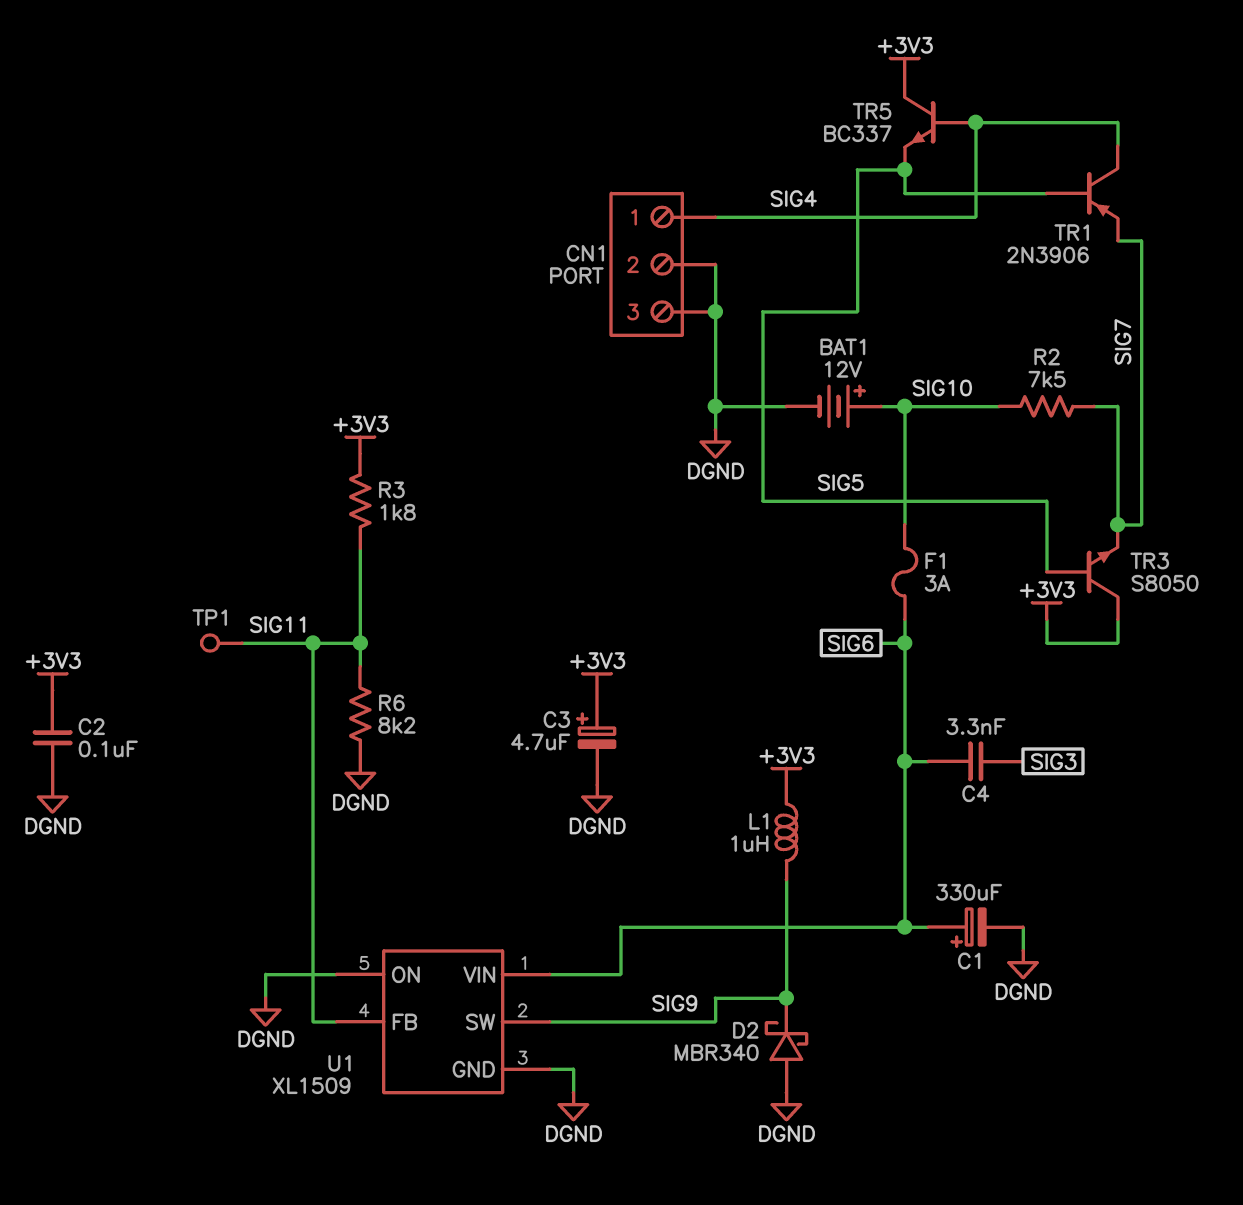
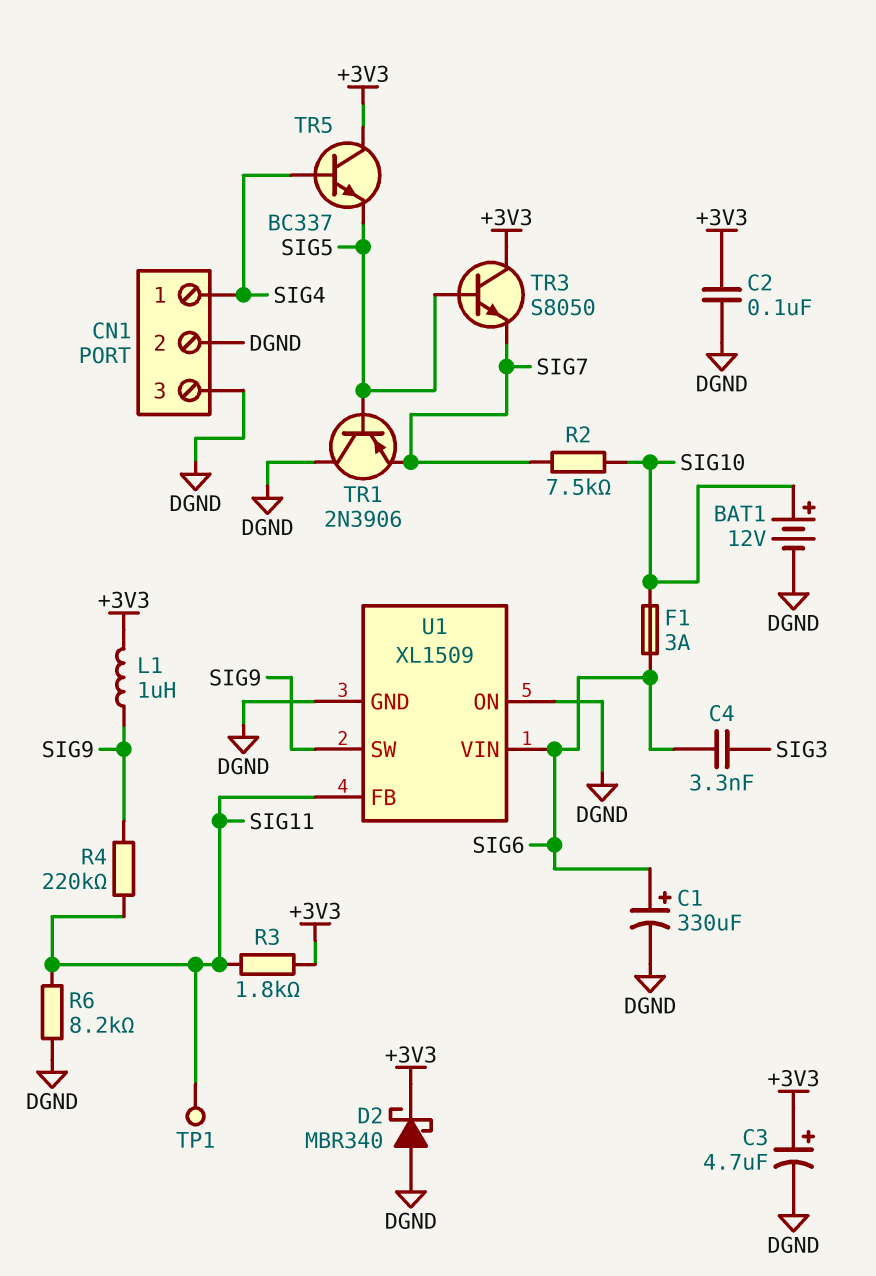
D2: schottky MBR340 (A DGND, K SIG9) -> schottky MBR340 (A DGND, K +3V3)
R4: none -> 220k (SIG9, SIG11)
TR1: PNP 2N3906 (B SIG5, C SIG4, E SIG7) -> PNP 2N3906 (B SIG5, C DGND, E SIG7)

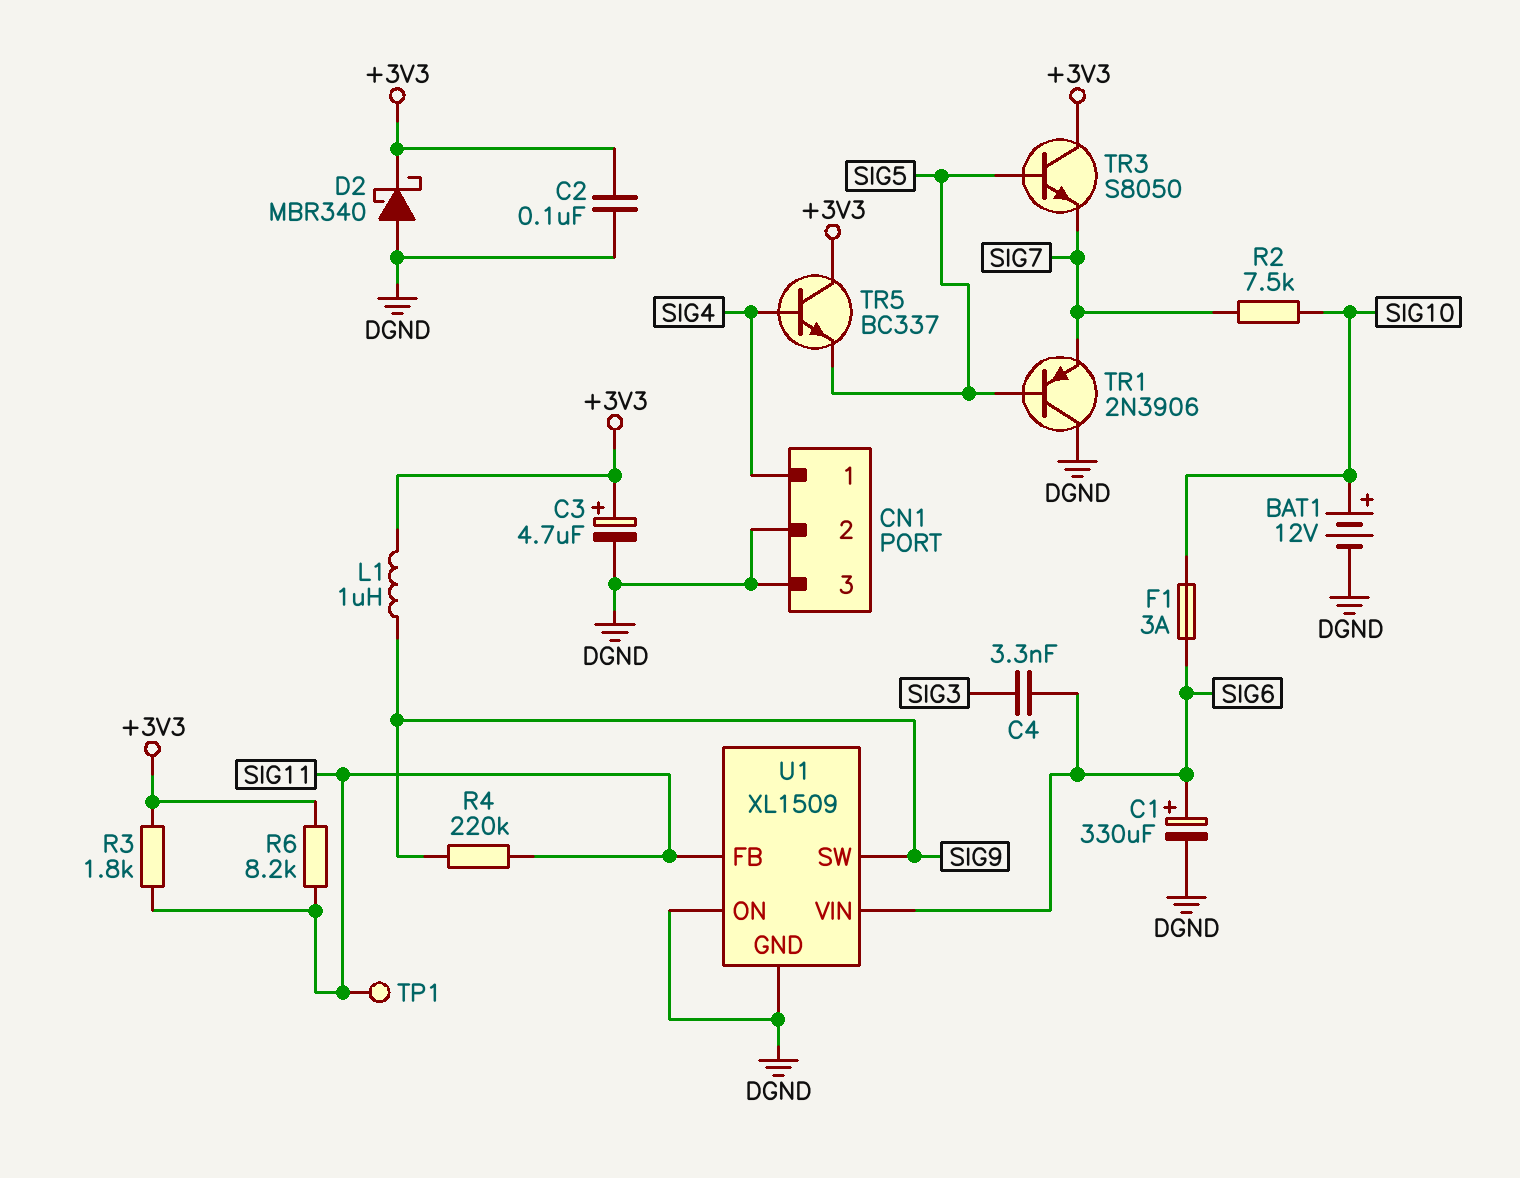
R6: 8.2k (DGND, SIG11) -> 8.2k (+3V3, SIG11)

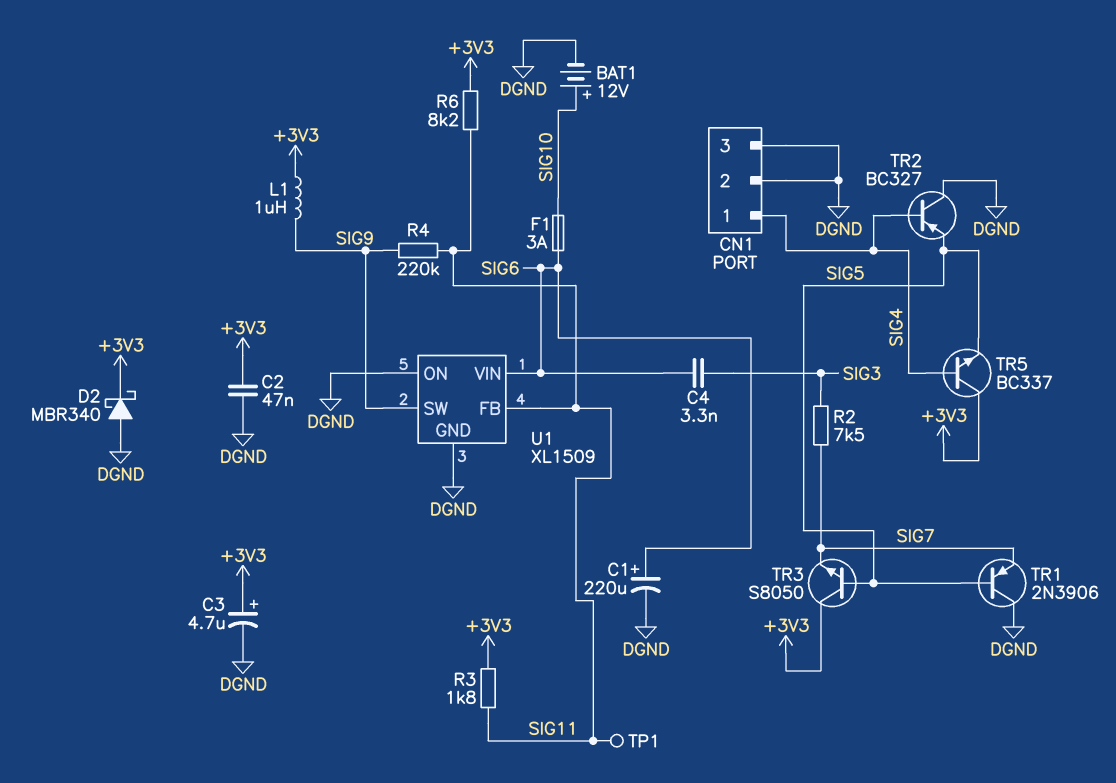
C1: 330uF (plus SIG6, minus DGND) -> 220uF (plus SIG6, minus DGND)
C2: 100nF (+3V3, DGND) -> 47nF (+3V3, DGND)
R2: 7.5k (SIG7, SIG10) -> 7.5k (SIG3, SIG7)
TR2: none -> PNP BC327 (B SIG4, C DGND, E SIG5)

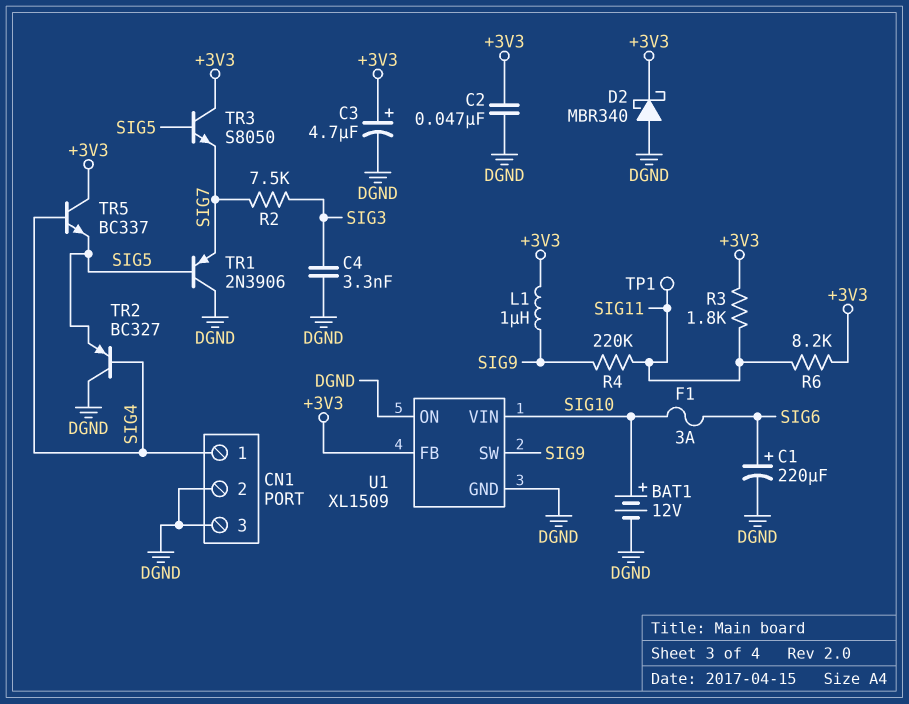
C4: 3.3nF (SIG3, SIG6) -> 3.3nF (DGND, SIG3)
U1 pin FB: SIG11 -> +3V3
U1 pin VIN: SIG6 -> SIG10

